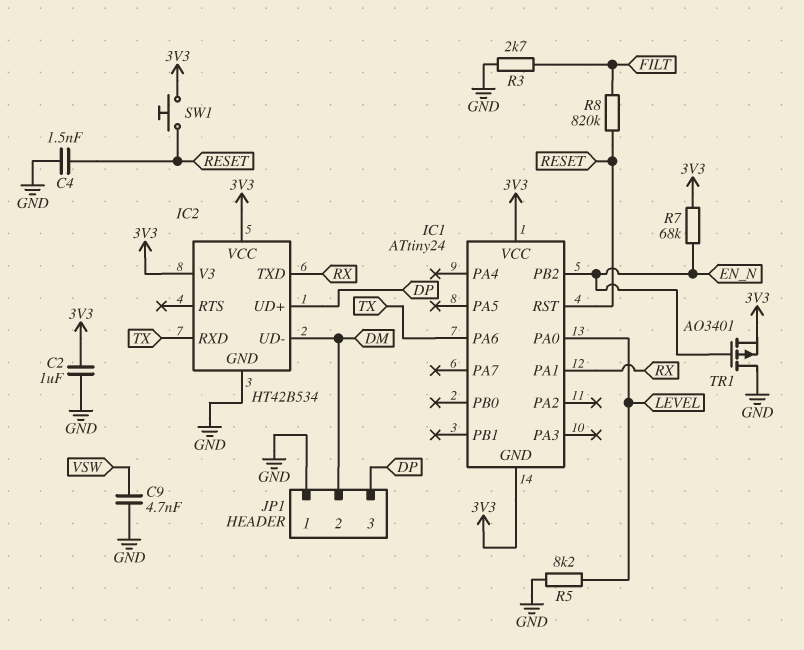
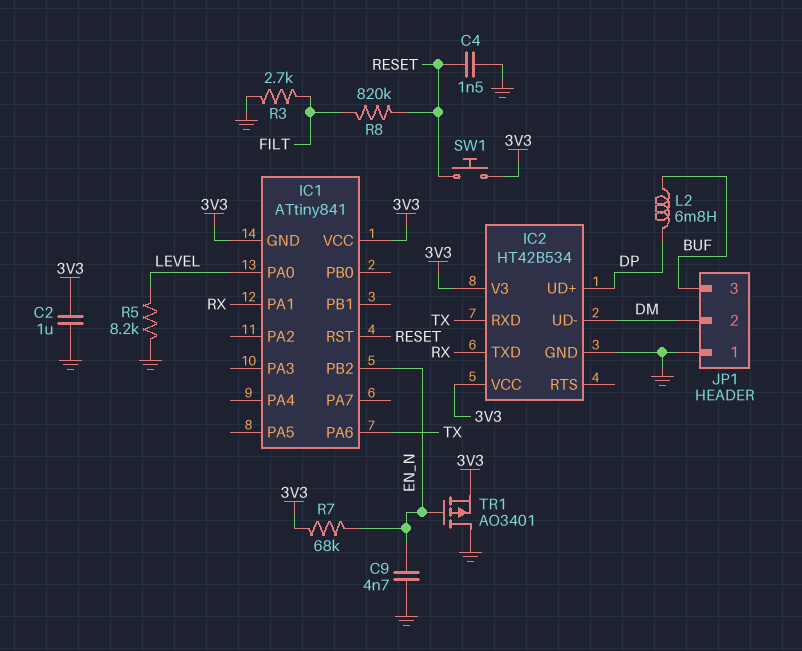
C9: 4.7nF (GND, VSW) -> 4.7nF (EN_N, GND)
IC1: ATtiny24 -> ATtiny841
JP1 pin 3: DP -> BUF
L2: none -> 6.8mH (BUF, DP)

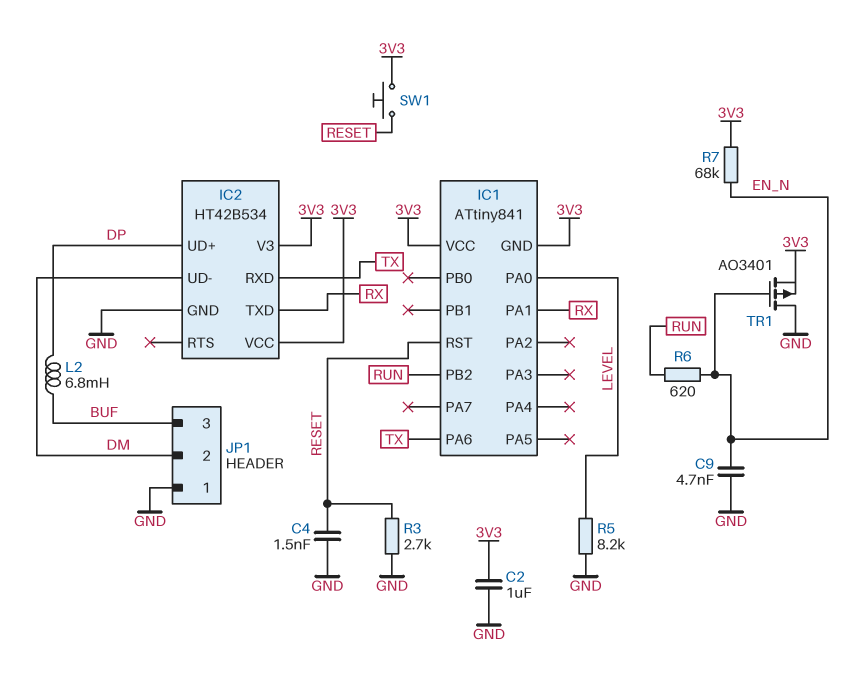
IC1 pin PB2: EN_N -> RUN
R3: 2.7k (FILT, GND) -> 2.7k (GND, RESET)
R6: none -> 620 (EN_N, RUN)
R8: 820k (FILT, RESET) -> none

